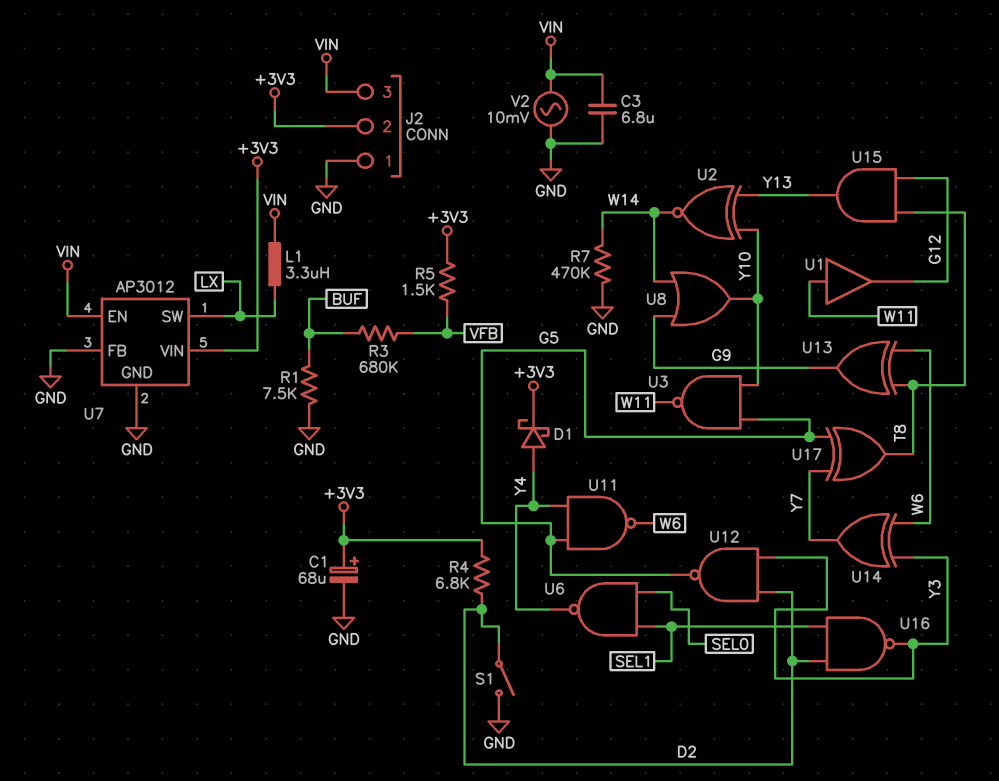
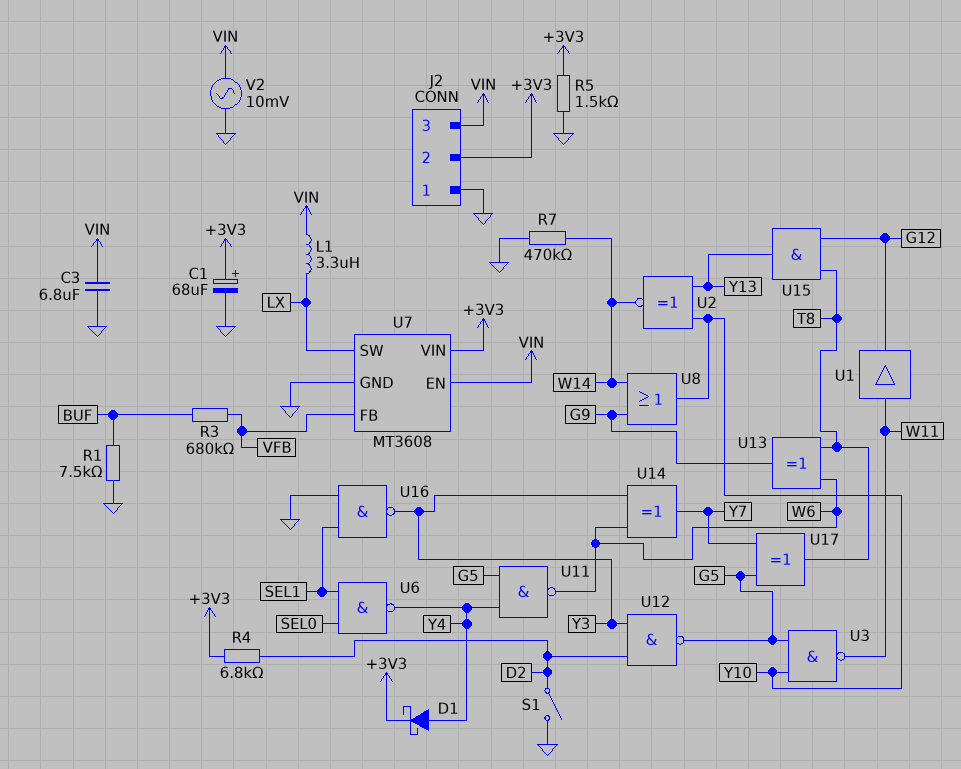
R5: 1.5k (+3V3, VFB) -> 1.5k (+3V3, GND)
U7: AP3012 -> MT3608
U7 pin FB: GND -> VFB
U16: NAND (in D2, in SEL1, out Y3) -> NAND (in GND, in SEL1, out Y3)

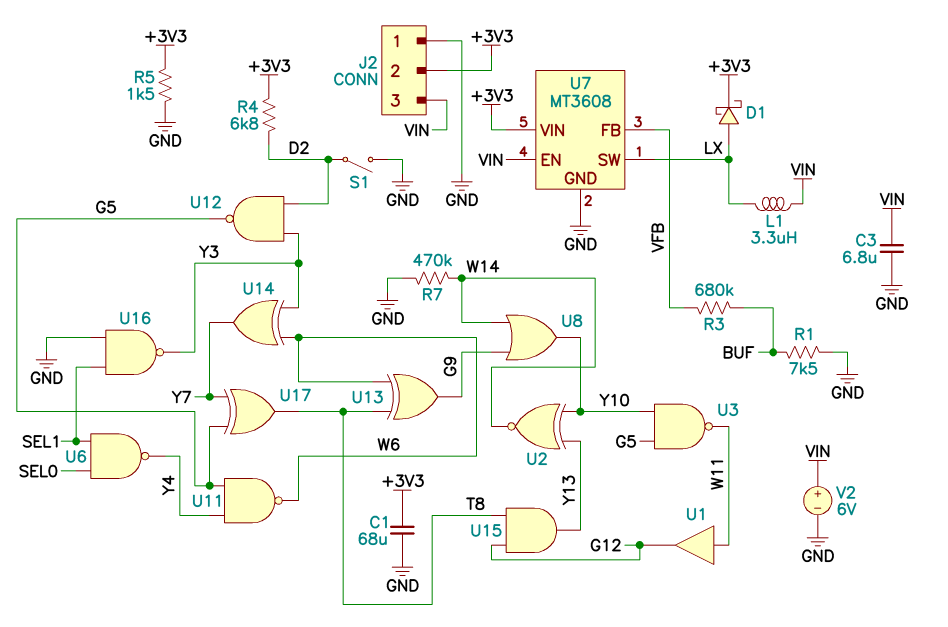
C1: 68uF (plus +3V3, minus GND) -> 68uF (+3V3, GND)
D1: schottky (A Y4, K +3V3) -> schottky (A LX, K +3V3)
V2: AC 10mV (GND, VIN) -> 6V (plus VIN, minus GND)

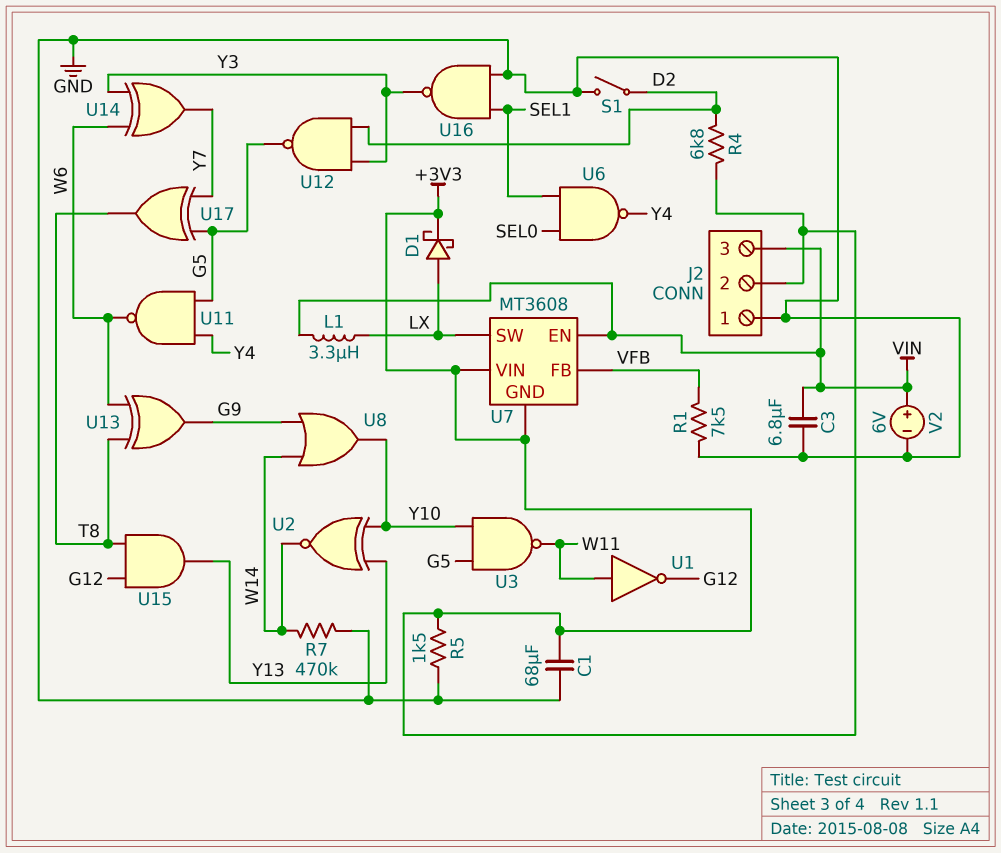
R1: 7.5k (BUF, GND) -> 7.5k (GND, VFB)
R3: 680k (BUF, VFB) -> none
U1: buffer (in W11, out G12) -> NOT (in W11, out G12)
U7 pin GND: GND -> +3V3

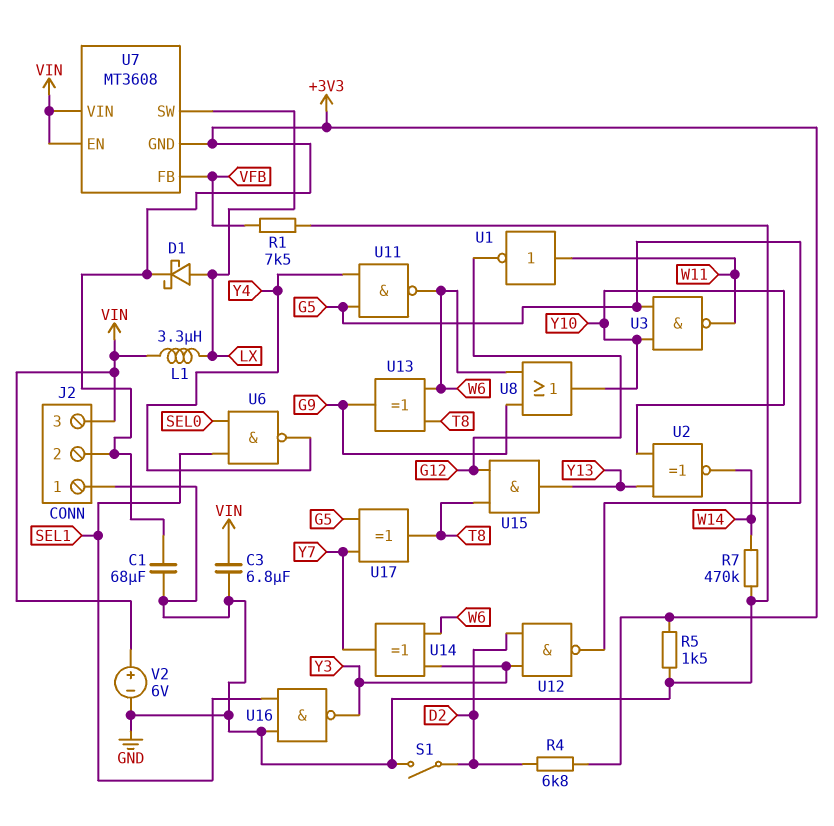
U7 pin VIN: +3V3 -> VIN
U8: OR (in G9, in W14, out Y10) -> OR (in G9, in W6, out Y10)

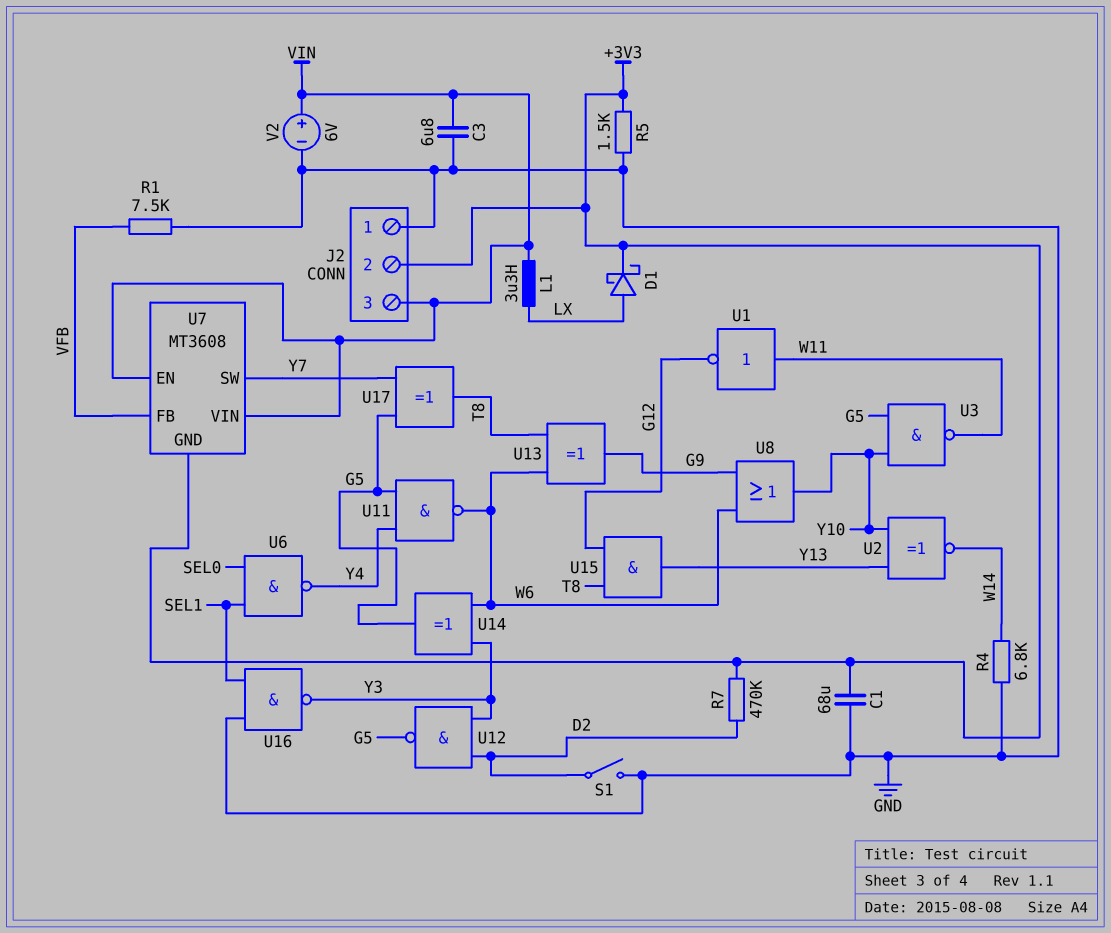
R4: 6.8k (+3V3, D2) -> 6.8k (GND, W14)
R7: 470k (GND, W14) -> 470k (+3V3, D2)
U7 pin SW: LX -> Y7
U14: XOR (in W6, in Y3, out Y7) -> XOR (in W6, in Y3, out G5)

